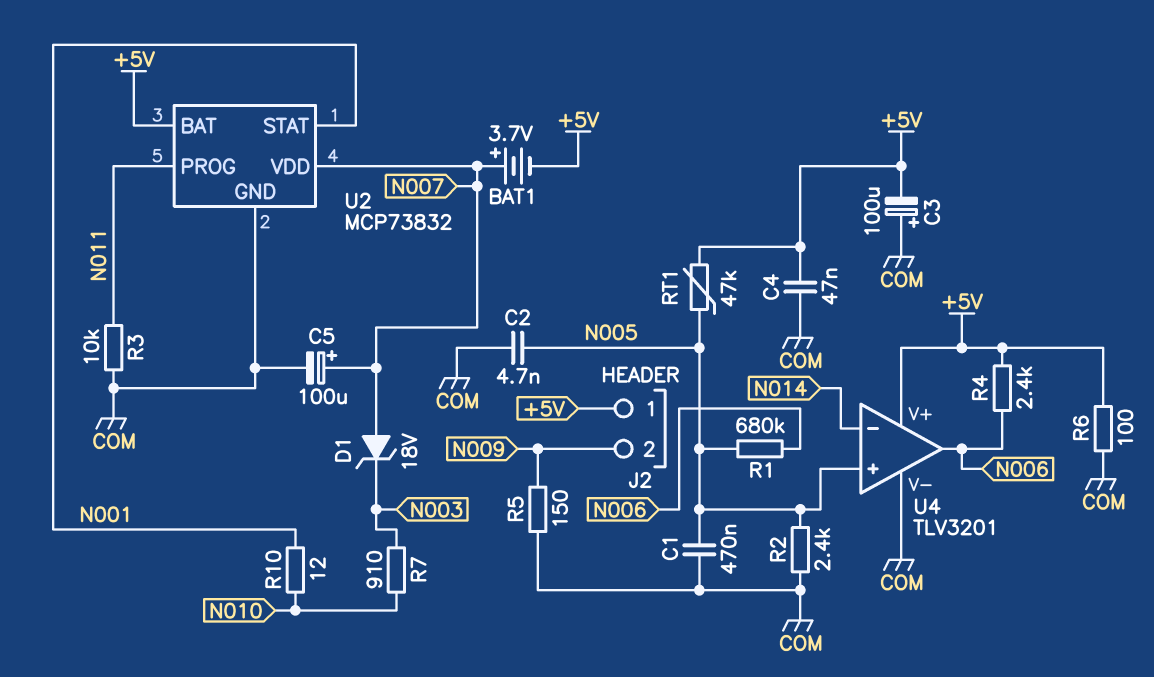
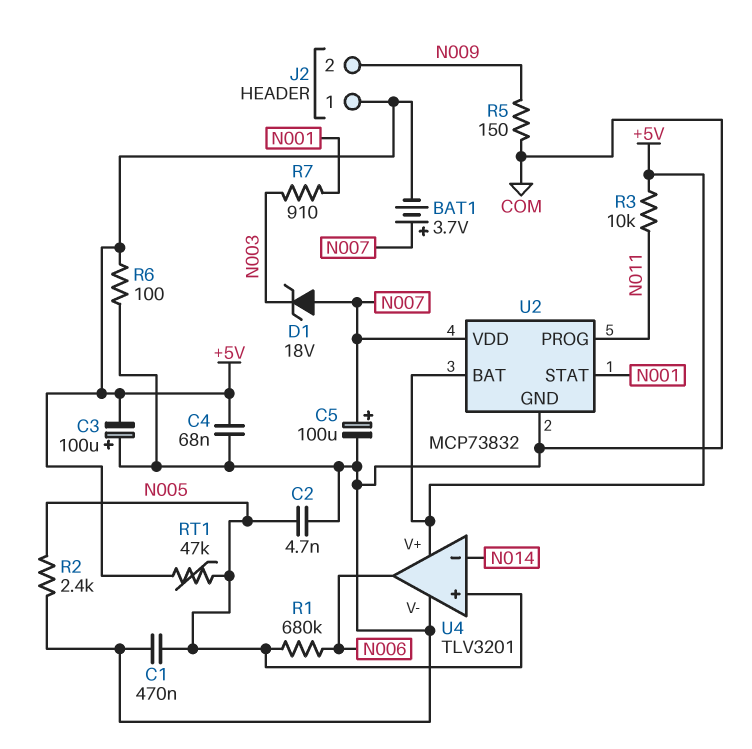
C4: 47nF (+5V, COM) -> 68nF (+5V, COM)
R3: 10k (COM, N011) -> 10k (+5V, N011)
R4: 2.4k (+5V, N006) -> none
R7: 910 (N003, N010) -> 910 (N001, N003)
R10: 12 (N001, N010) -> none

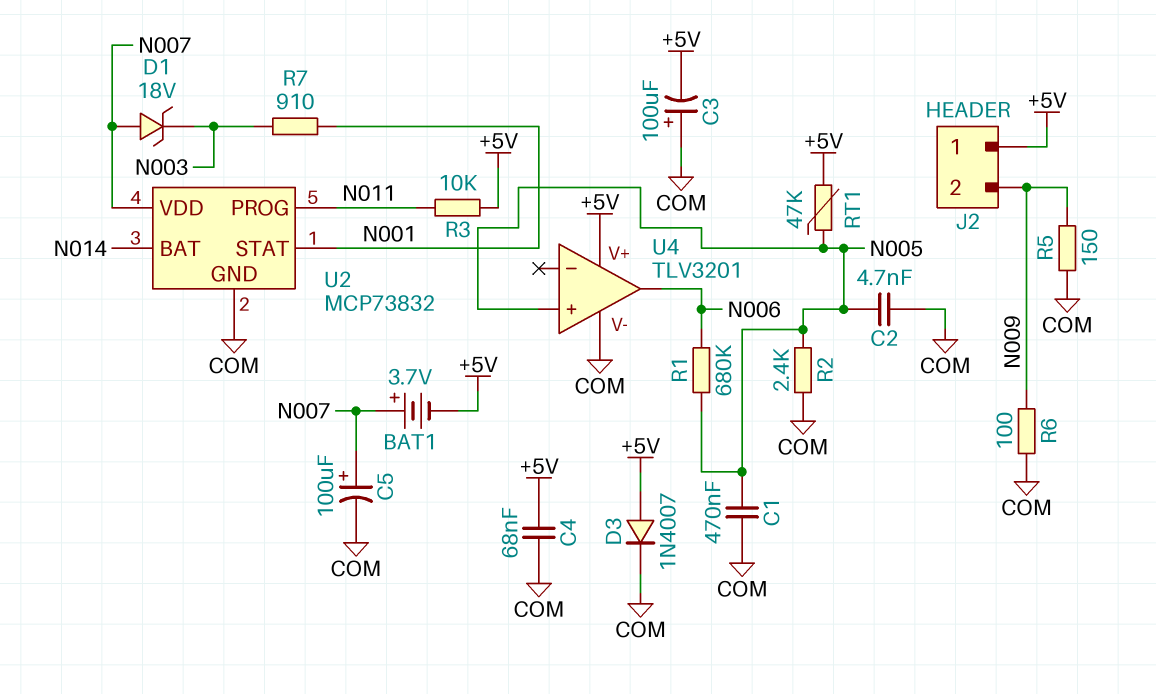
D3: none -> diode 1N4007 (A +5V, K COM)
R6: 100 (+5V, COM) -> 100 (COM, N009)
U2 pin BAT: +5V -> N014
U4 pin in-: N014 -> none

